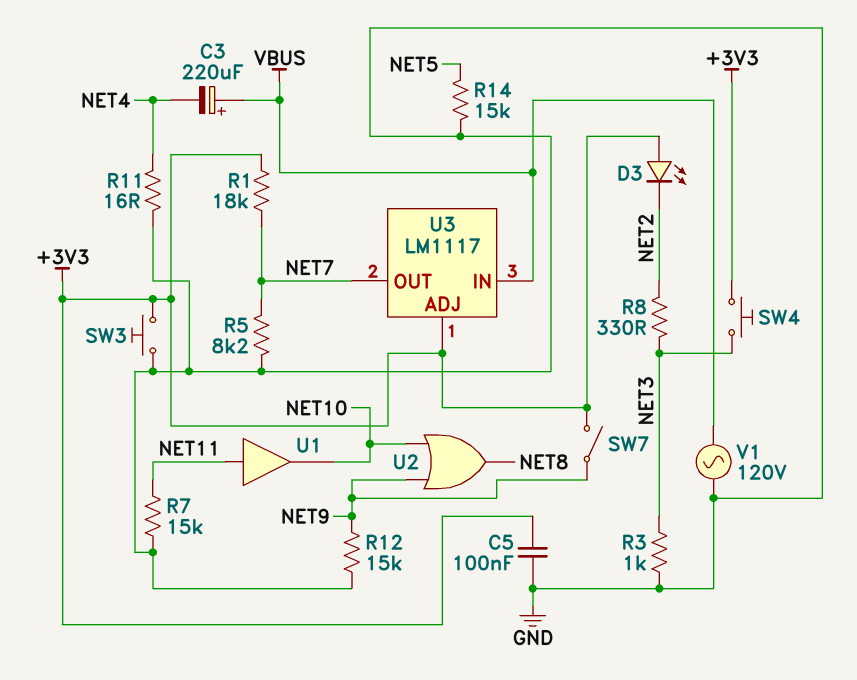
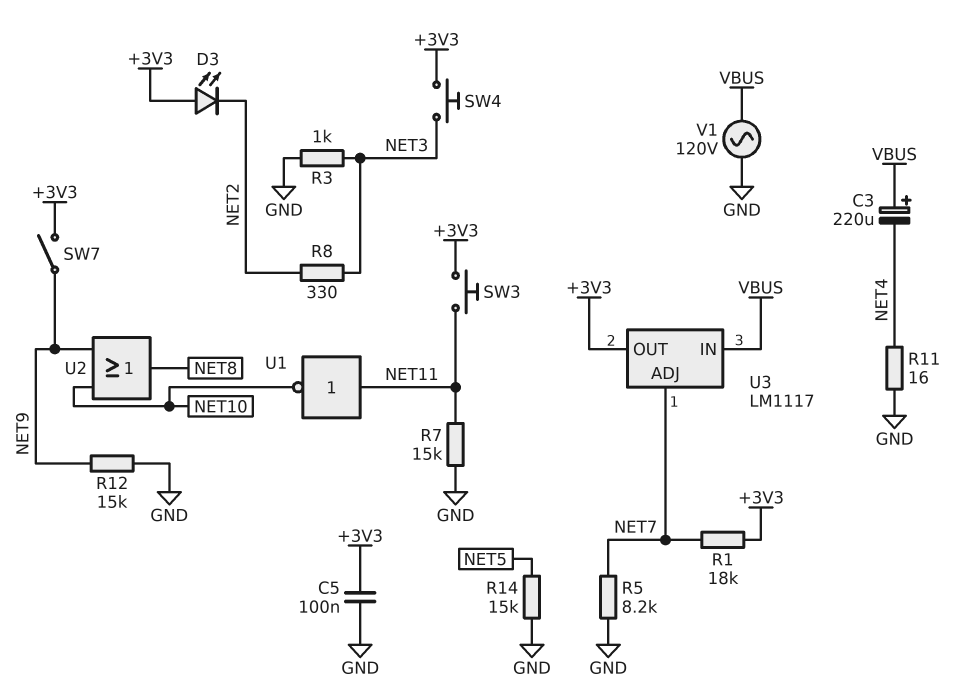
SW3: button (+3V3, GND) -> button (+3V3, NET11)
U1: buffer (in NET11, out NET10) -> NOT (in NET11, out NET10)
U3 pin ADJ: +3V3 -> NET7
U3 pin OUT: NET7 -> +3V3

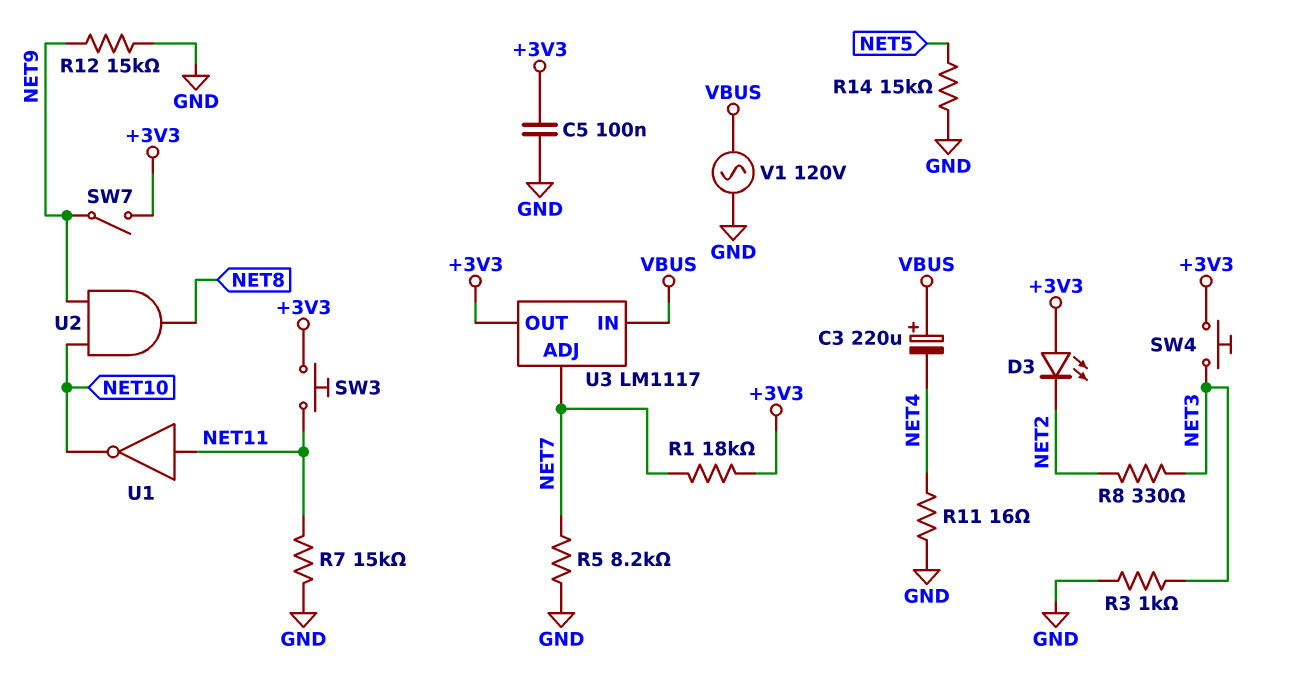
U2: OR (in NET9, in NET10, out NET8) -> AND (in NET9, in NET10, out NET8)

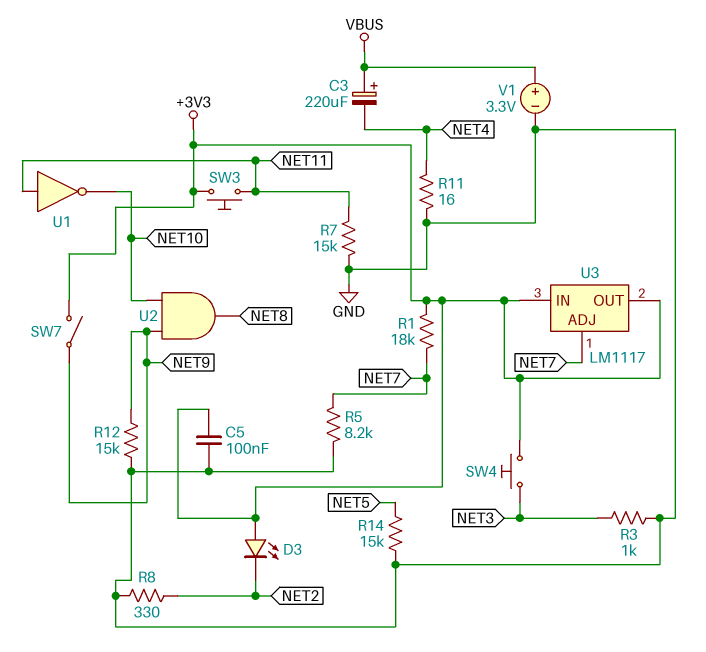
R8: 330 (NET2, NET3) -> 330 (GND, NET2)
U3 pin IN: VBUS -> +3V3
V1: AC 120V (GND, VBUS) -> 3.3V (plus VBUS, minus GND)

